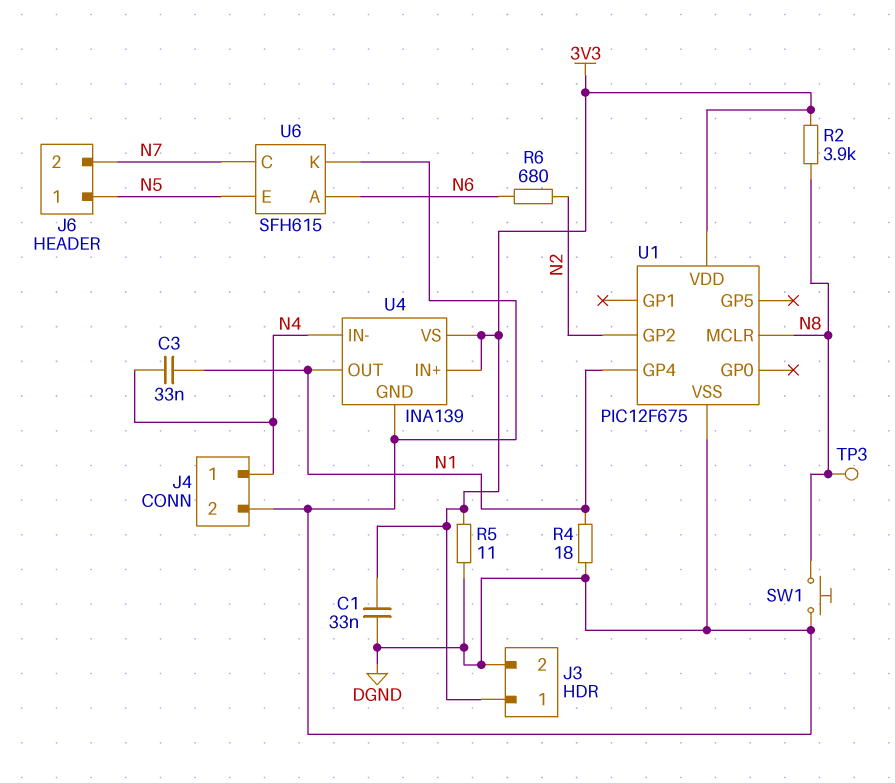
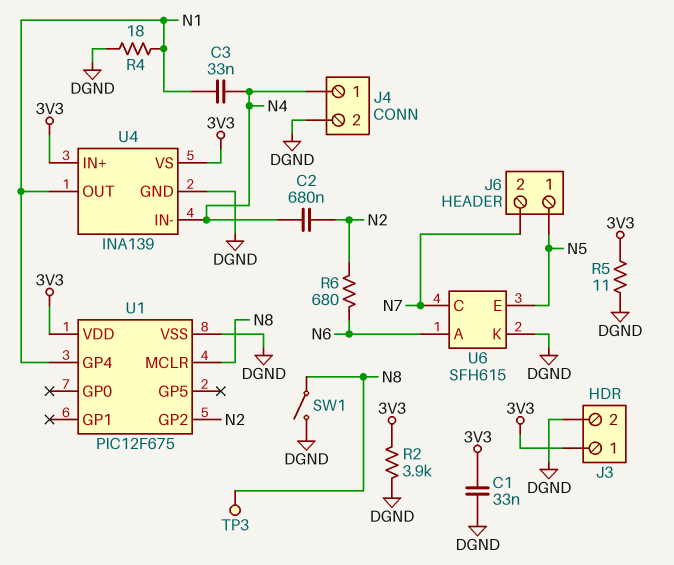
C2: none -> 680nF (N2, N4)
R2: 3.9k (3V3, N8) -> 3.9k (3V3, DGND)
SW1: button (DGND, N8) -> switch (DGND, N8)

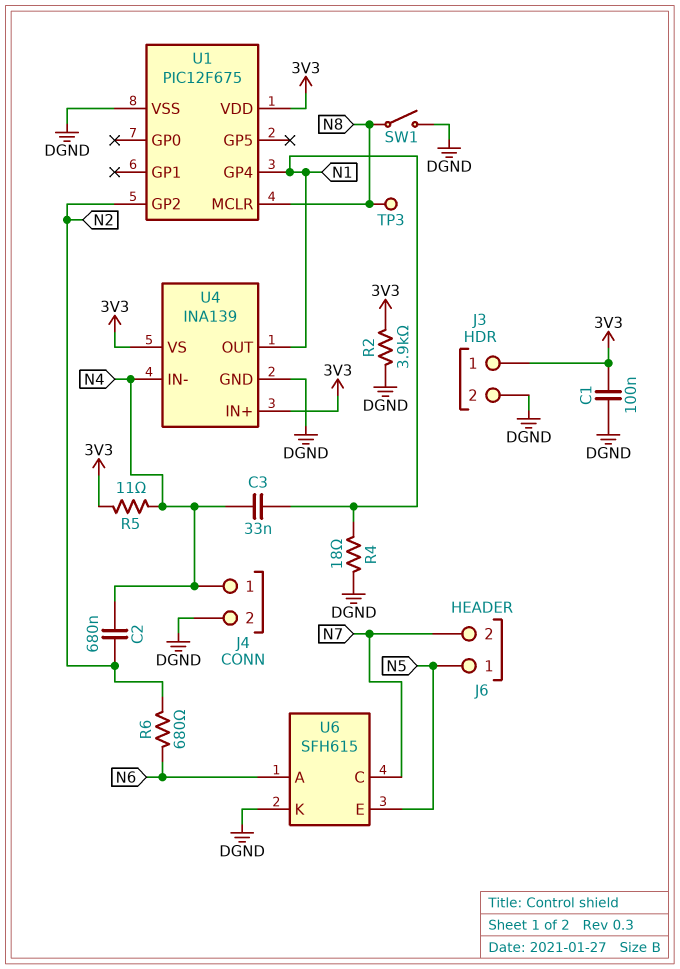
C1: 33nF (3V3, DGND) -> 100nF (3V3, DGND)
R5: 11 (3V3, DGND) -> 11 (3V3, N4)

